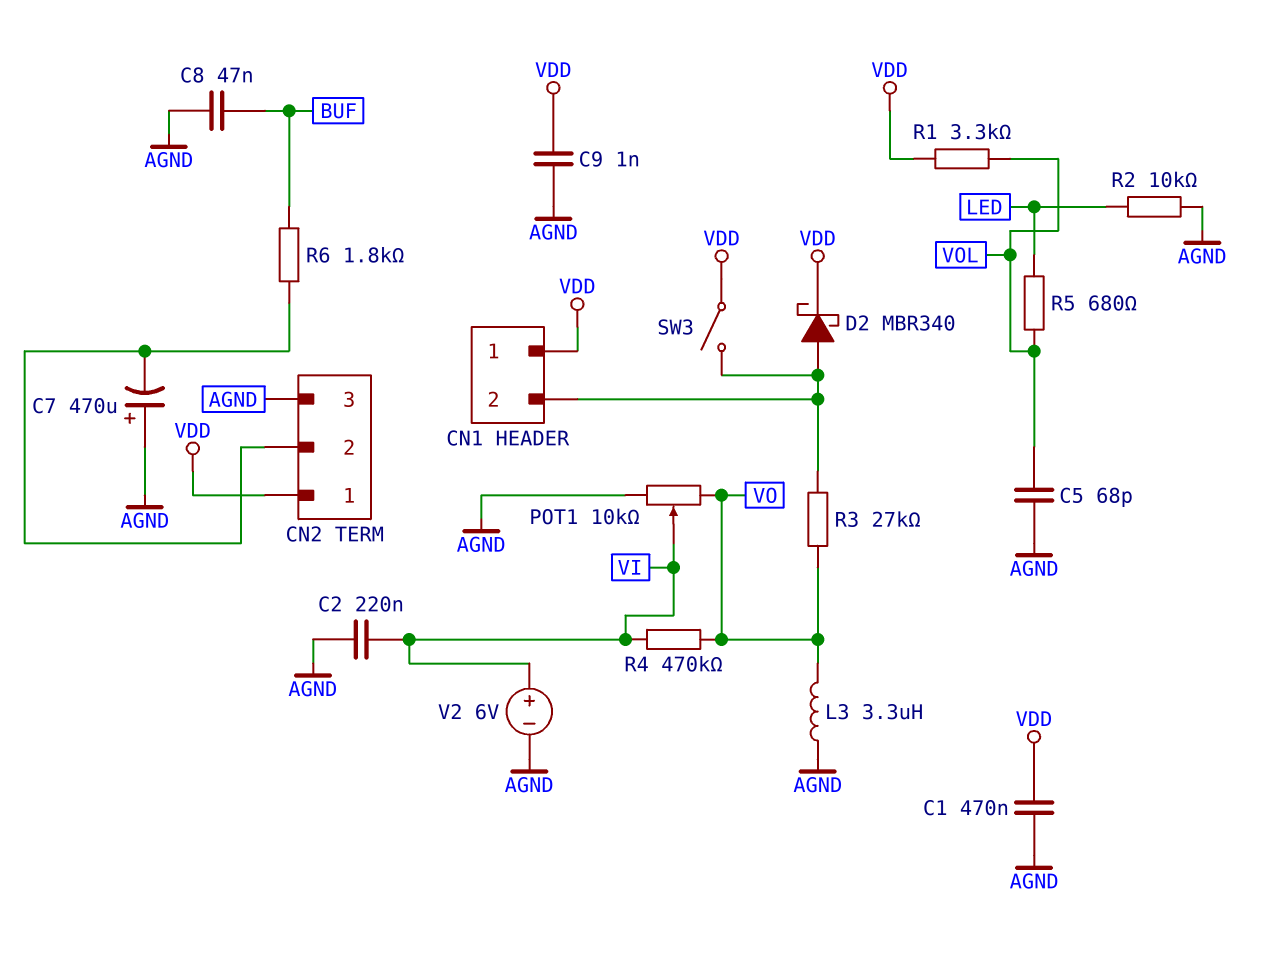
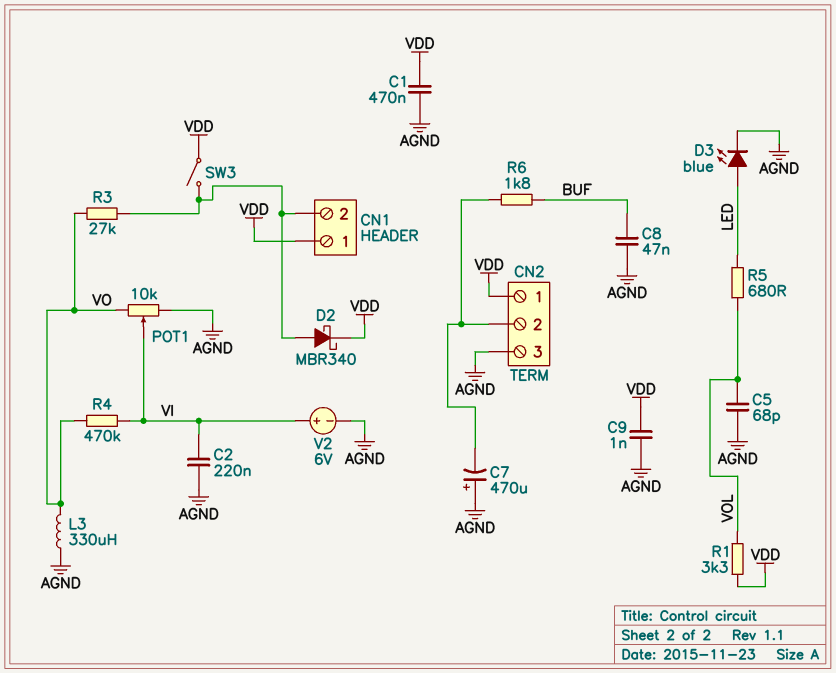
D3: none -> LED blue (A LED, K AGND)
L3: 3.3uH (AGND, VO) -> 330uH (AGND, VO)
R2: 10k (AGND, LED) -> none

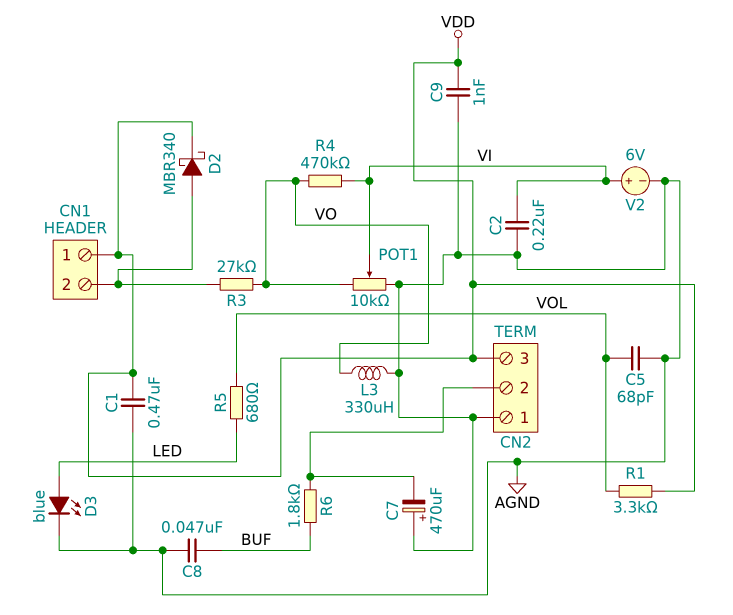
CN2 pin 1: VDD -> AGND
CN2 pin 3: AGND -> VDD
SW3: switch (CN1/2, VDD) -> none

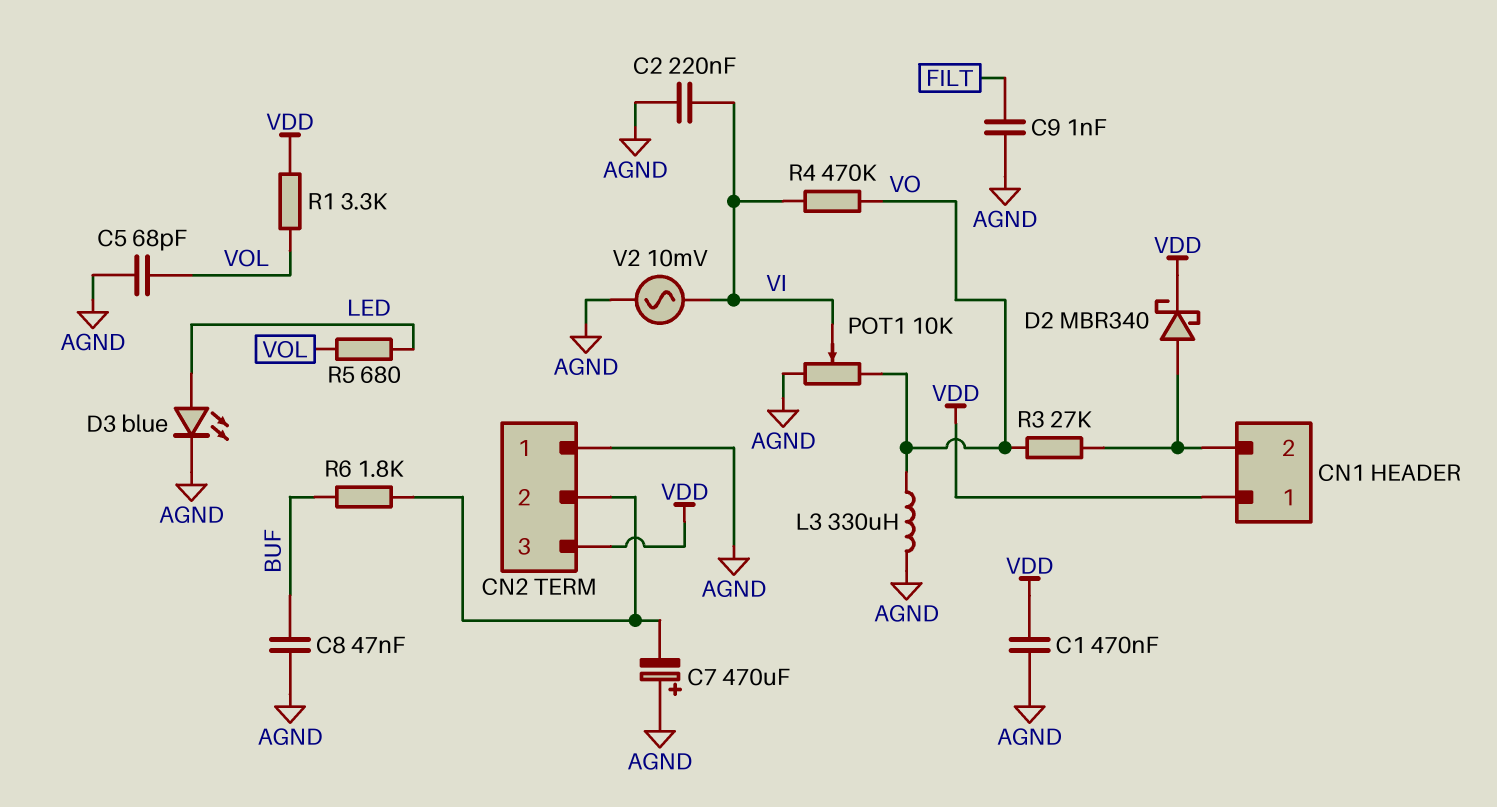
C9: 1nF (AGND, VDD) -> 1nF (AGND, FILT)
V2: 6V (plus VI, minus AGND) -> AC 10mV (AGND, VI)

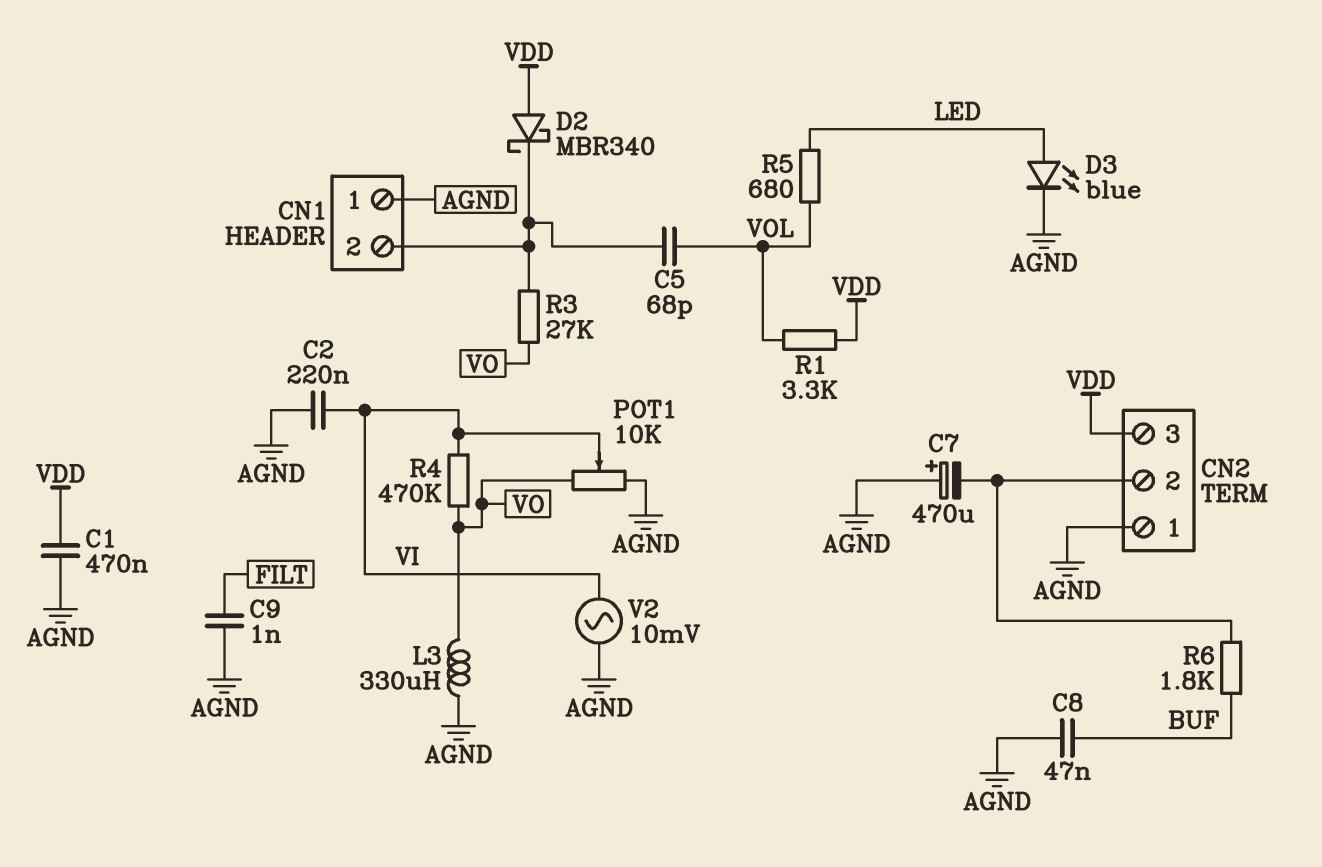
C5: 68pF (AGND, VOL) -> 68pF (CN1/2, VOL)
CN1 pin 1: VDD -> AGND
D2: schottky MBR340 (A CN1/2, K VDD) -> schottky MBR340 (A VDD, K CN1/2)

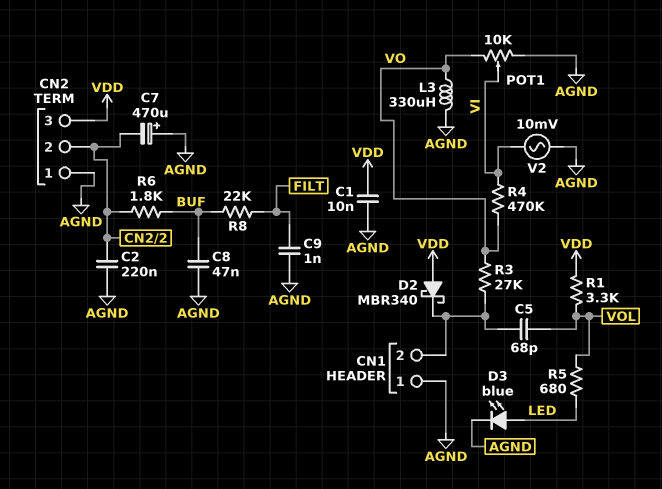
C1: 470nF (AGND, VDD) -> 10nF (AGND, VDD)
C2: 220nF (AGND, VI) -> 220nF (AGND, CN2/2)
R8: none -> 22k (BUF, FILT)

